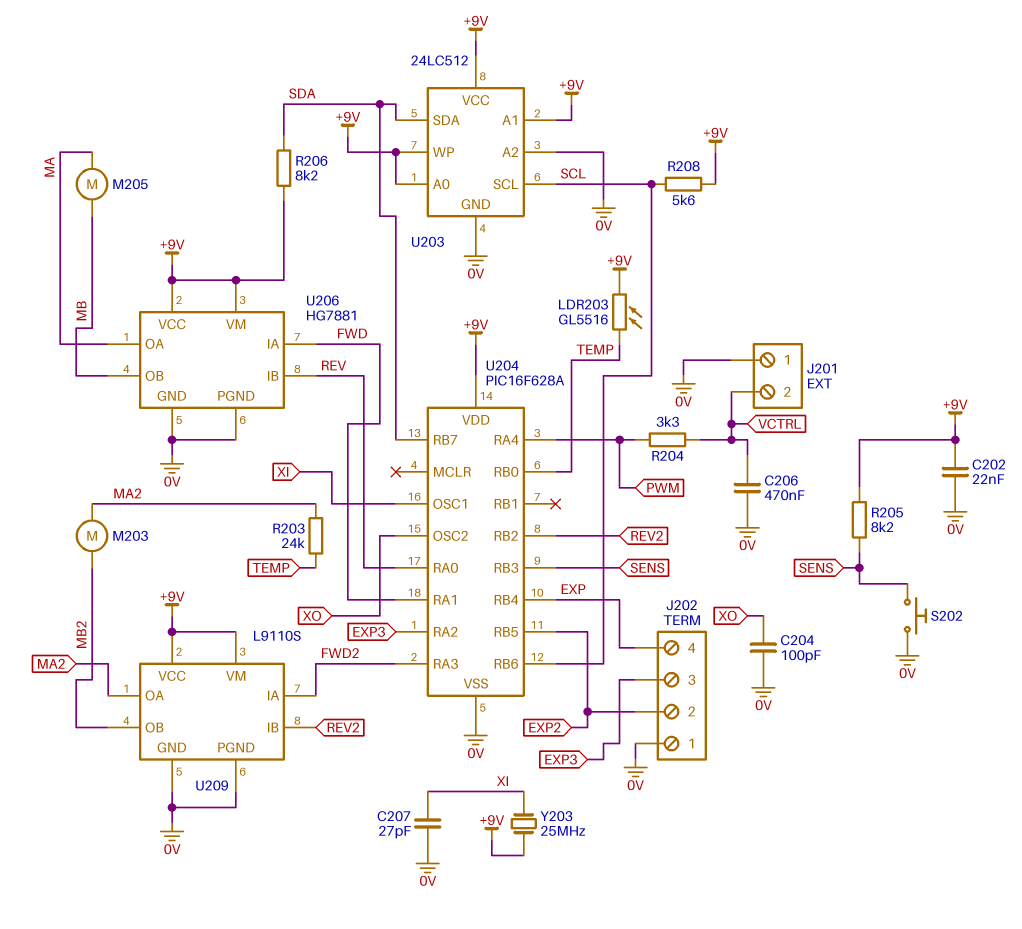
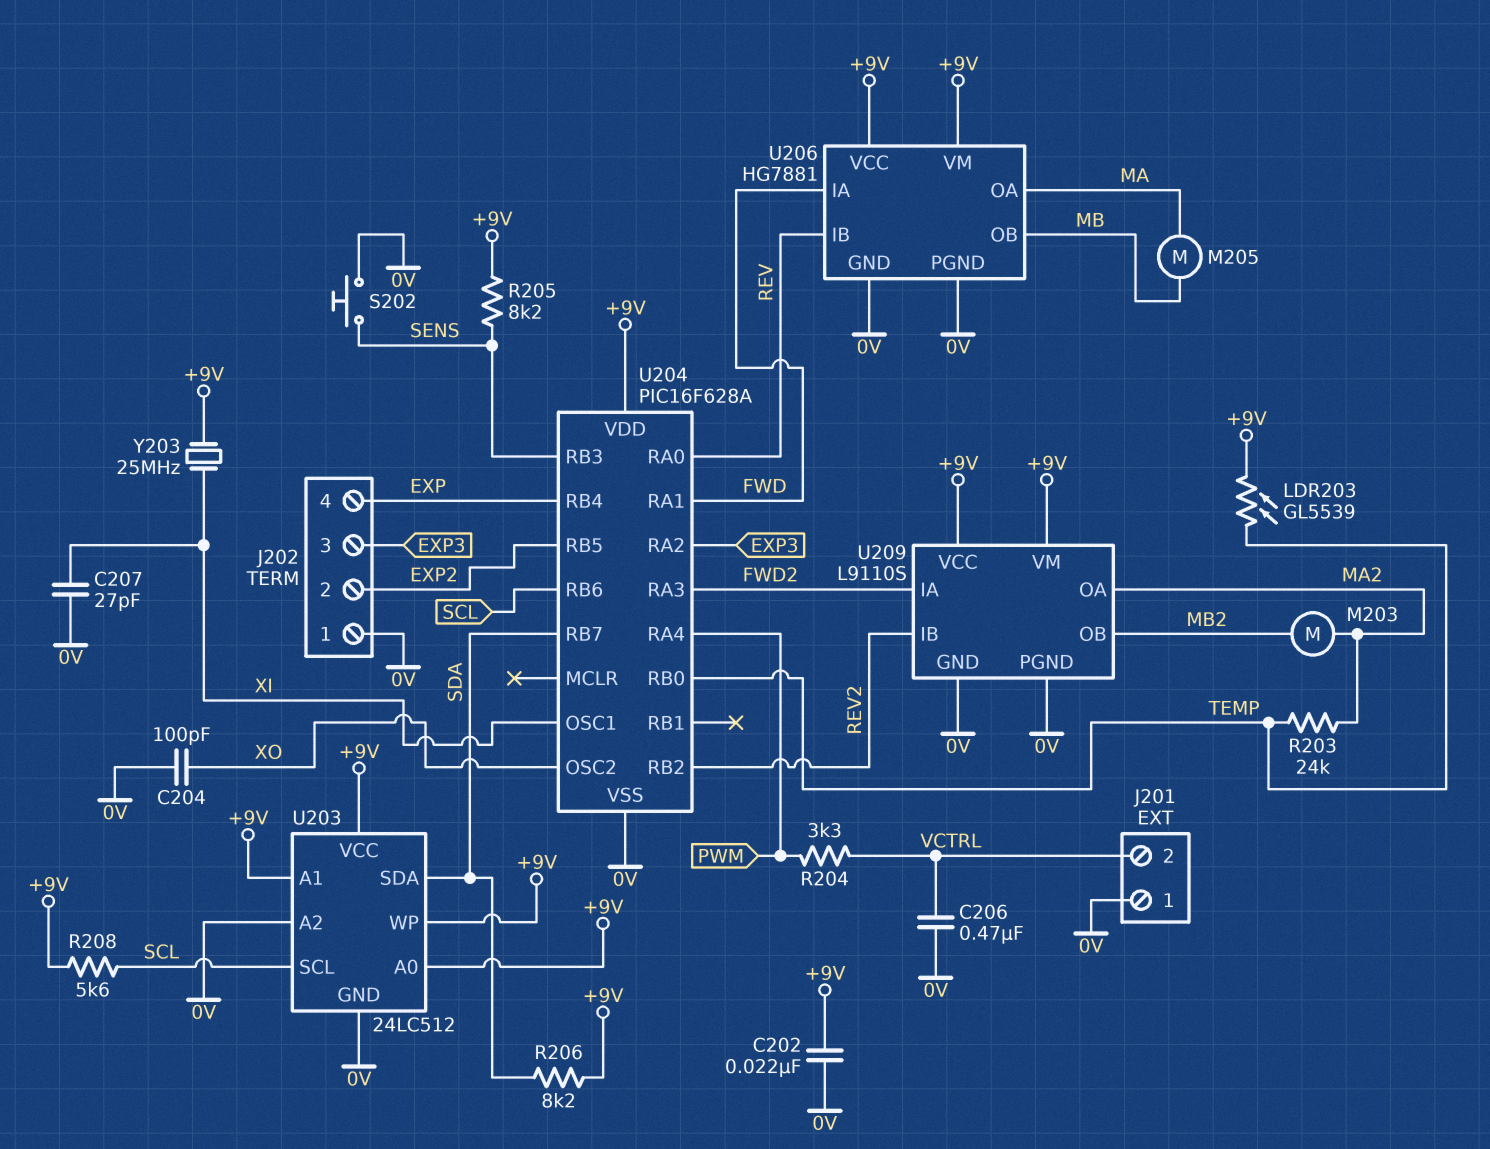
LDR203: GL5516 (+9V, TEMP) -> GL5539 (+9V, TEMP)

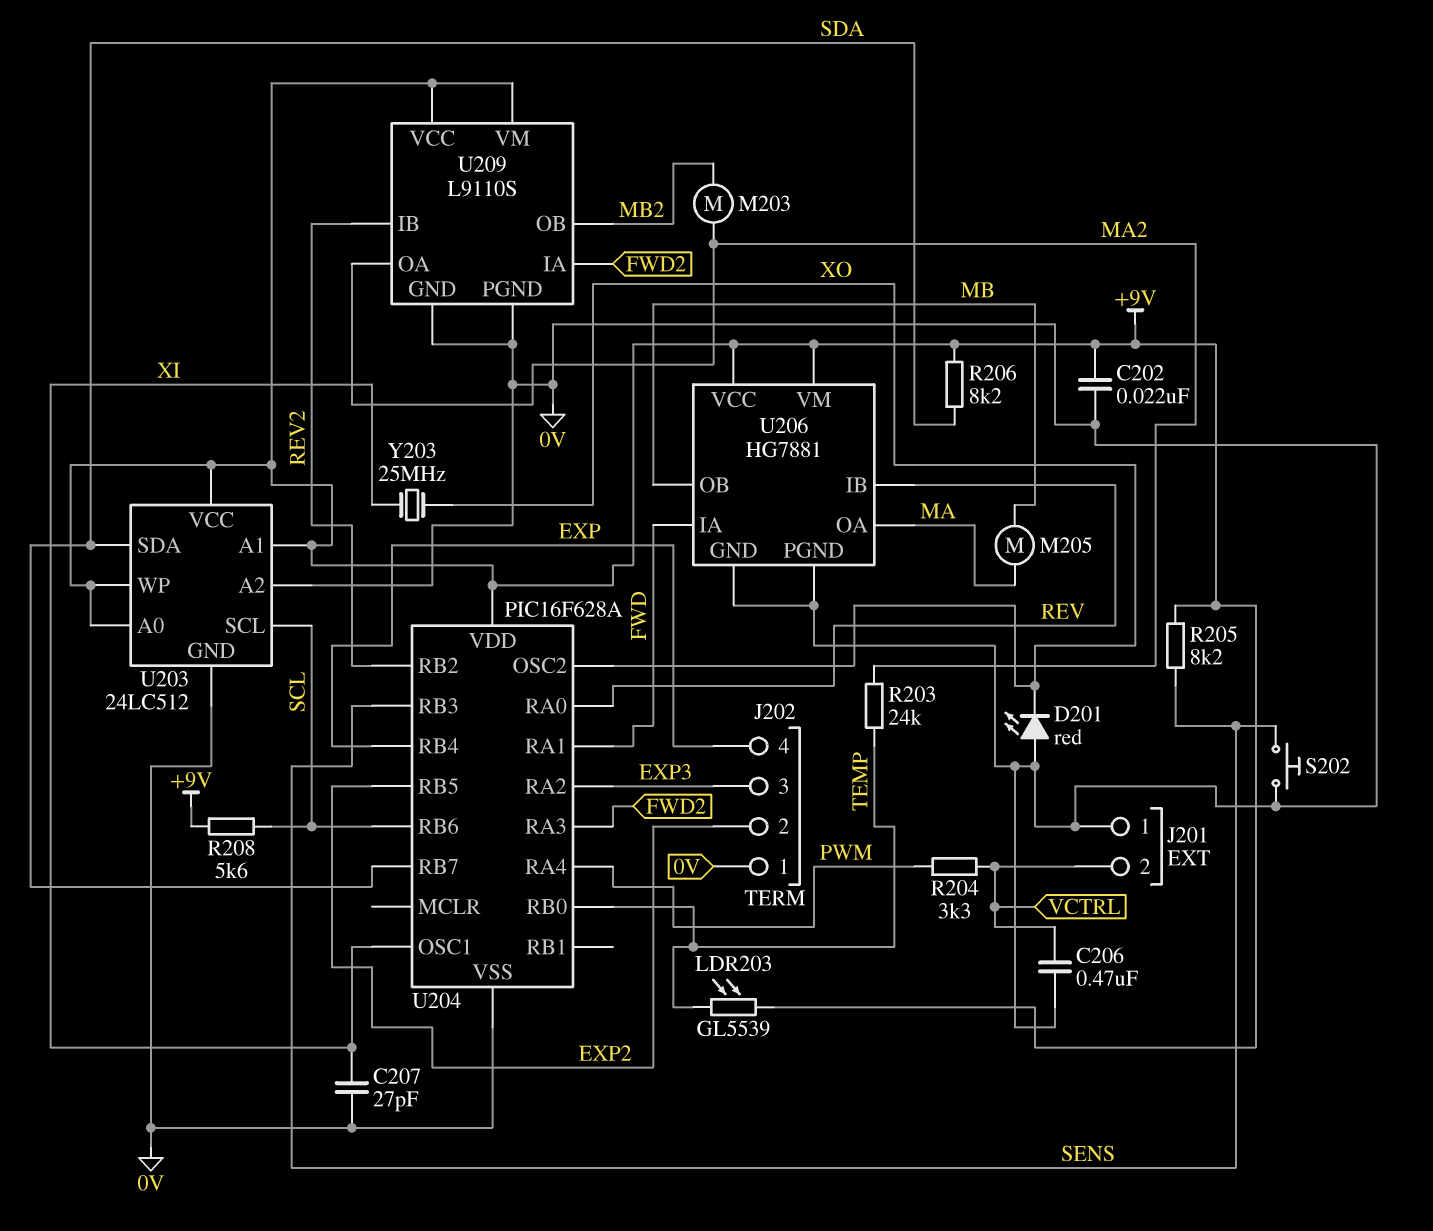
C204: 100pF (0V, XO) -> none
D201: none -> LED red (A 0V, K XO)
Y203: 25MHz (+9V, XI) -> 25MHz (XI, XO)

